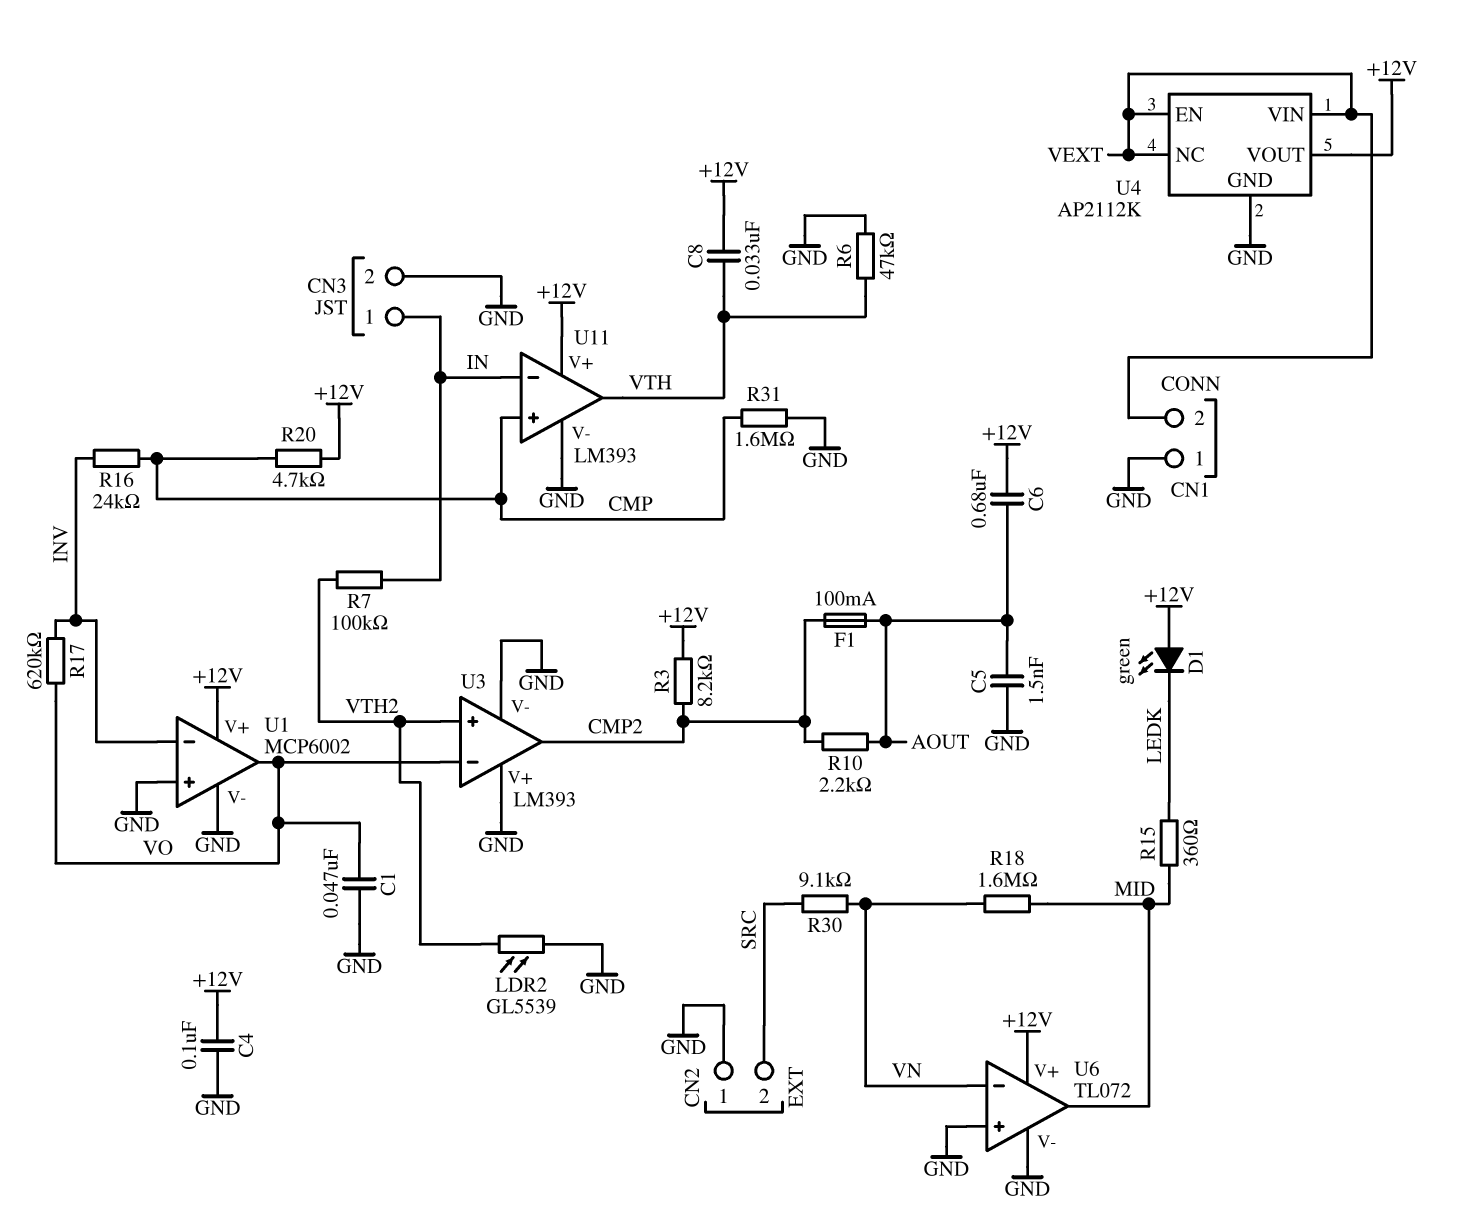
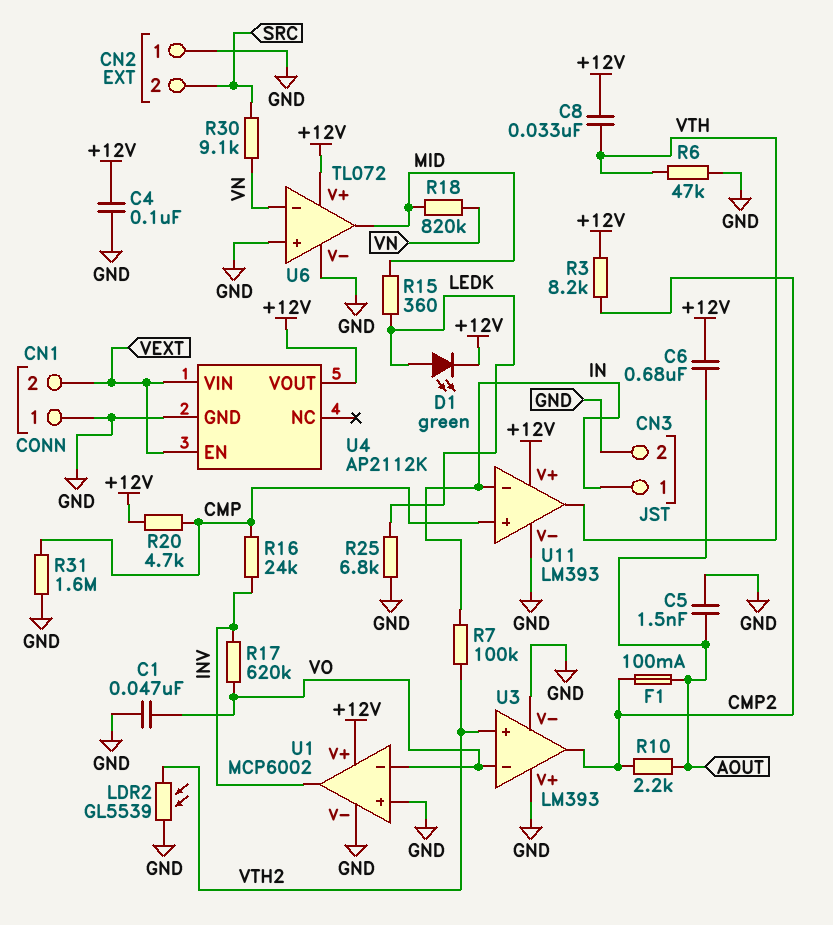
D1: LED green (A +12V, K LEDK) -> LED green (A LEDK, K +12V)
R18: 1.6M (MID, VN) -> 820k (MID, VN)
R25: none -> 6.8k (GND, LEDK)
U1 pin in-: INV -> VO
U1 pin out: VO -> INV
U4 pin NC: VEXT -> none

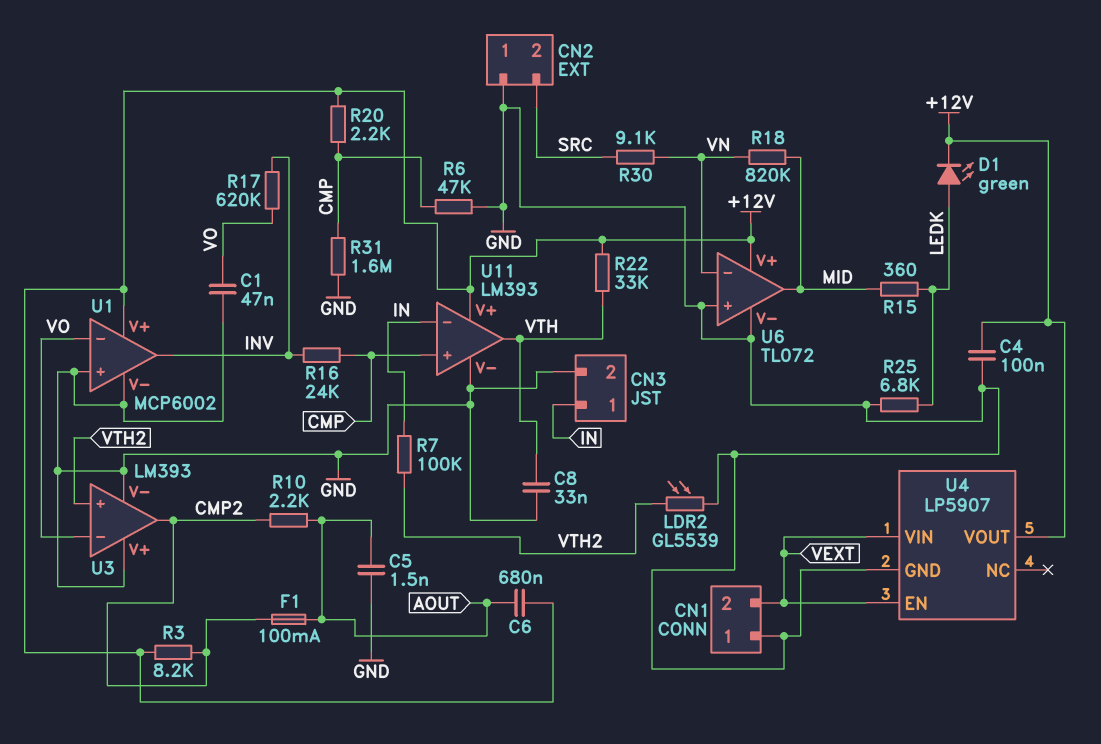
C8: 33nF (+12V, VTH) -> 33nF (GND, VTH)
R6: 47k (GND, VTH) -> 47k (CMP, GND)
R20: 4.7k (+12V, CMP) -> 2.2k (+12V, CMP)
R22: none -> 33k (+12V, VTH)
U4: AP2112K -> LP5907

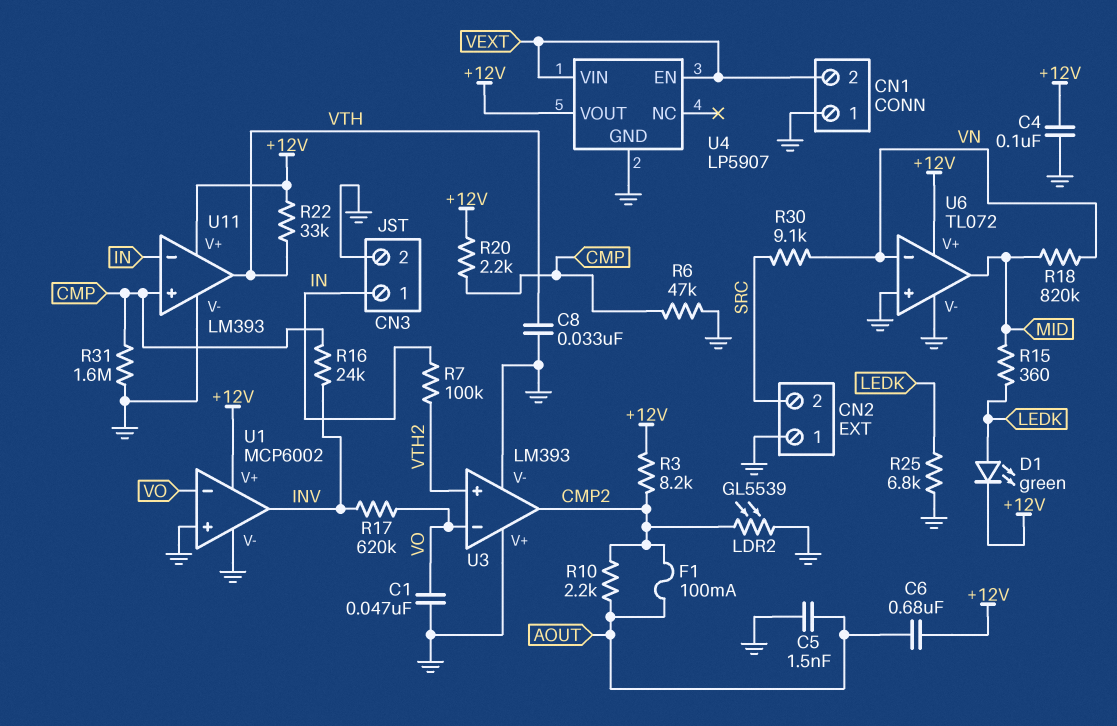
LDR2: GL5539 (GND, VTH2) -> GL5539 (CMP2, GND)

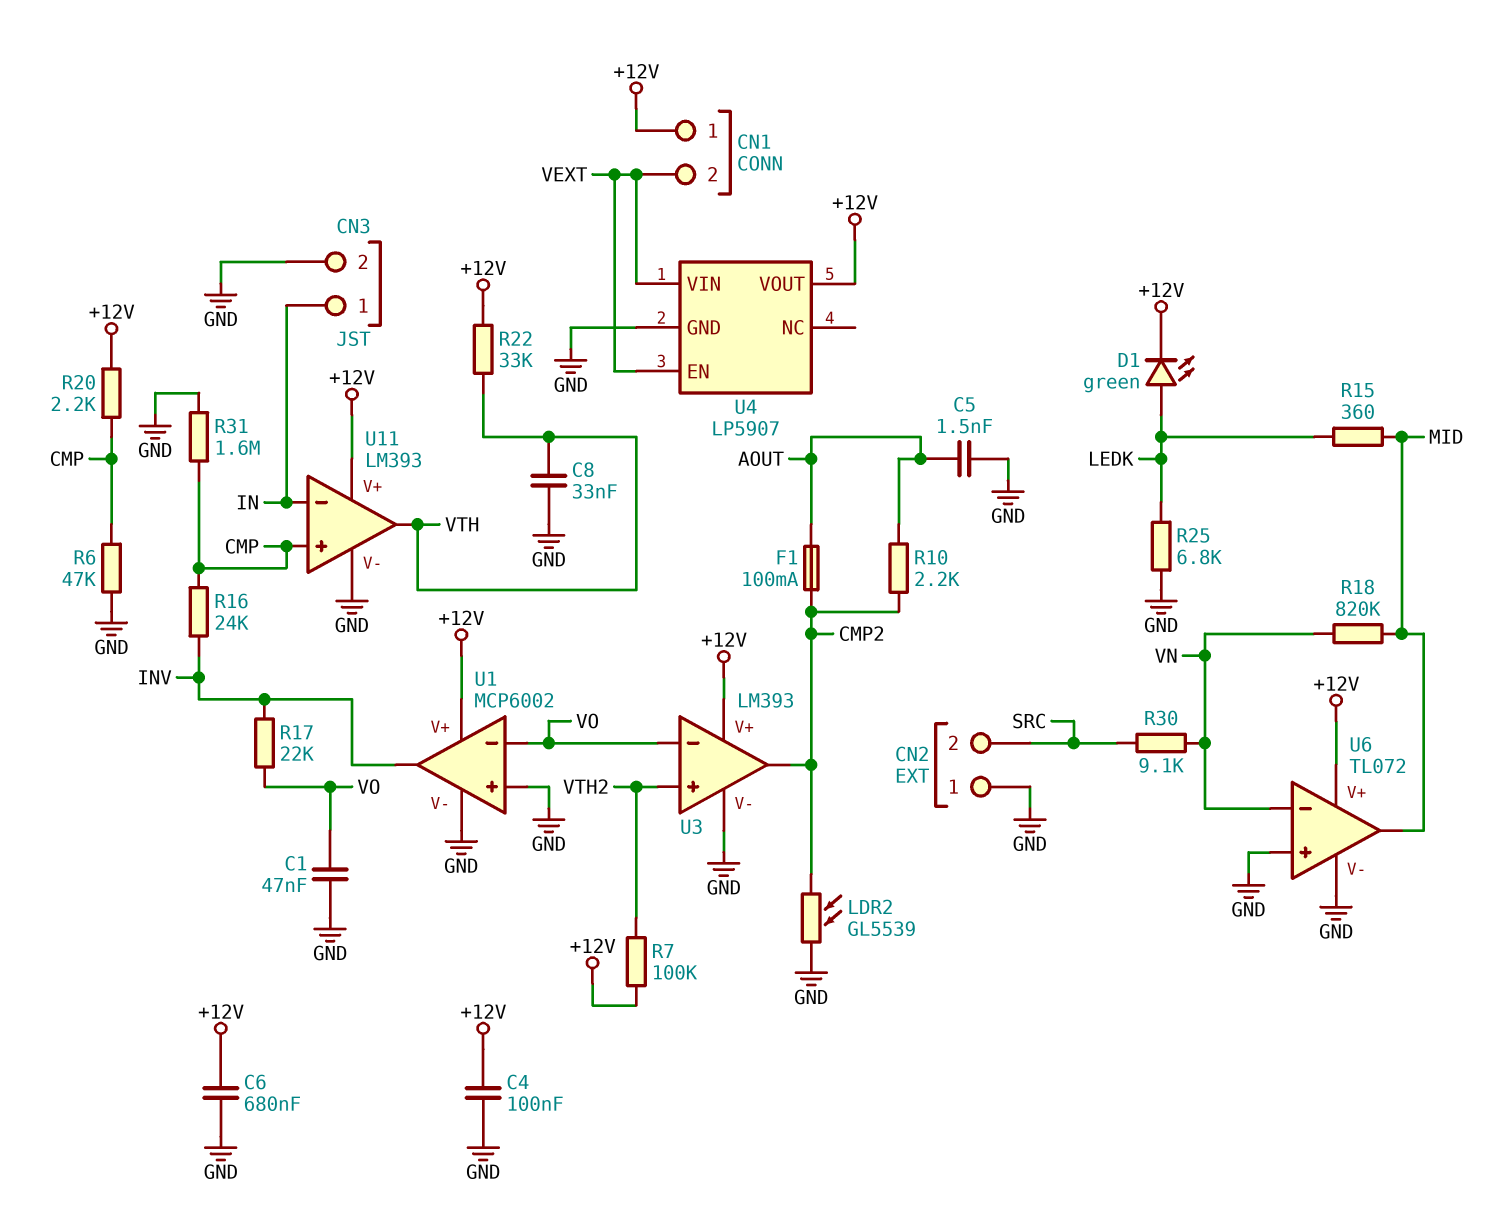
C6: 680nF (+12V, AOUT) -> 680nF (+12V, GND)
CN1 pin 1: GND -> +12V
R3: 8.2k (+12V, CMP2) -> none
R7: 100k (IN, VTH2) -> 100k (+12V, VTH2)
R17: 620k (INV, VO) -> 22k (INV, VO)
U3 pin V+: GND -> +12V

